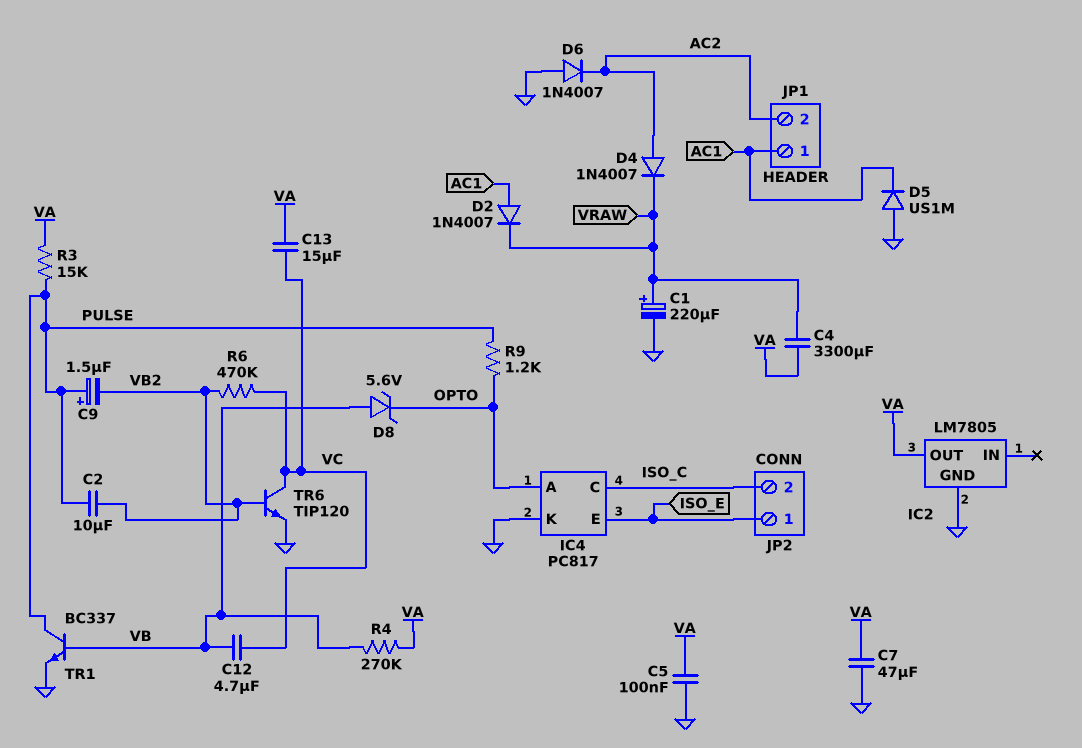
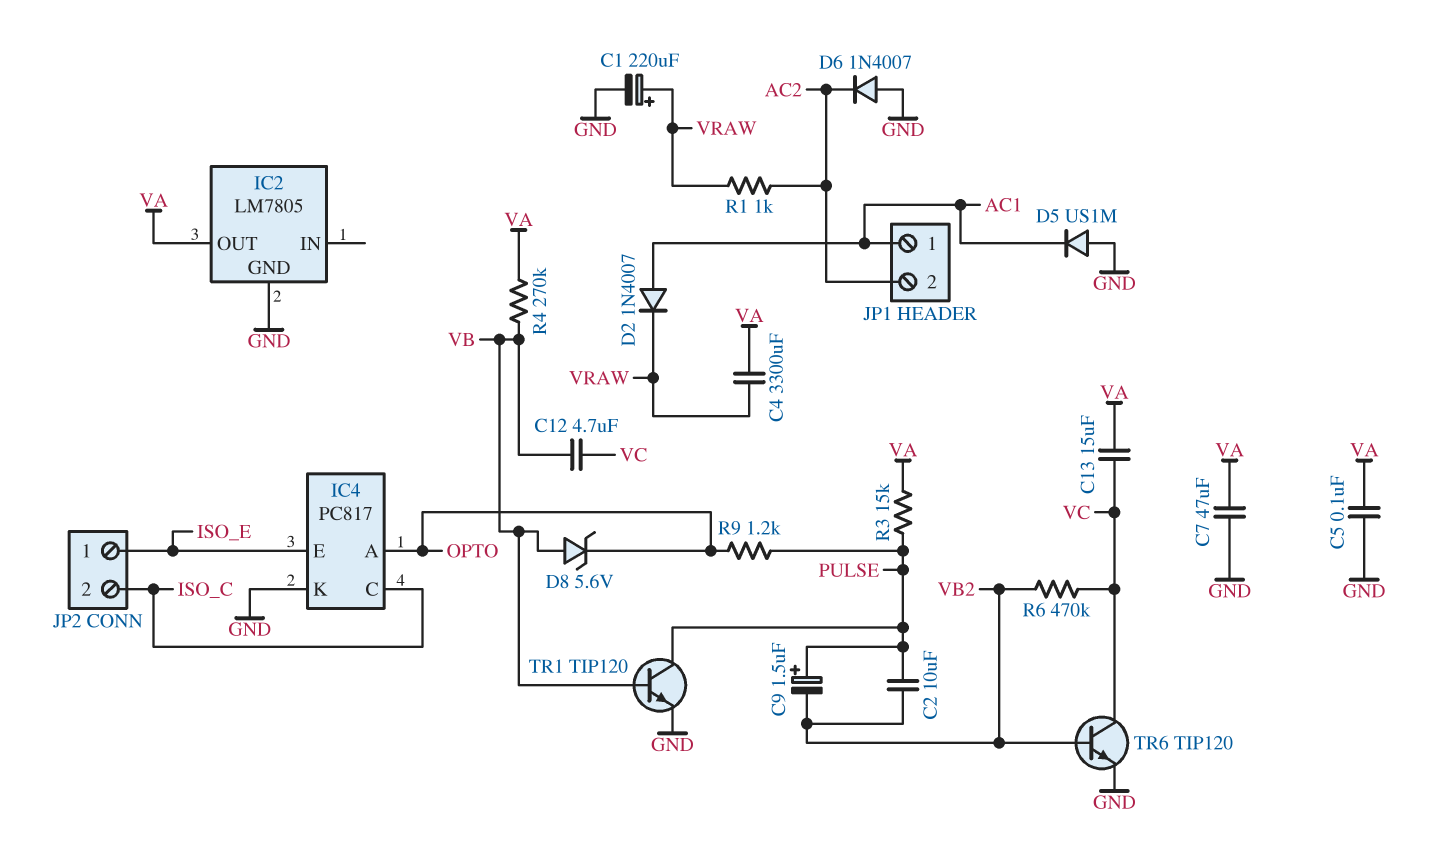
D4: diode 1N4007 (A AC2, K VRAW) -> none
R1: none -> 1k (AC2, VRAW)
TR1: NPN BC337 (B VB, C PULSE, E GND) -> NPN TIP120 (B VB, C PULSE, E GND)

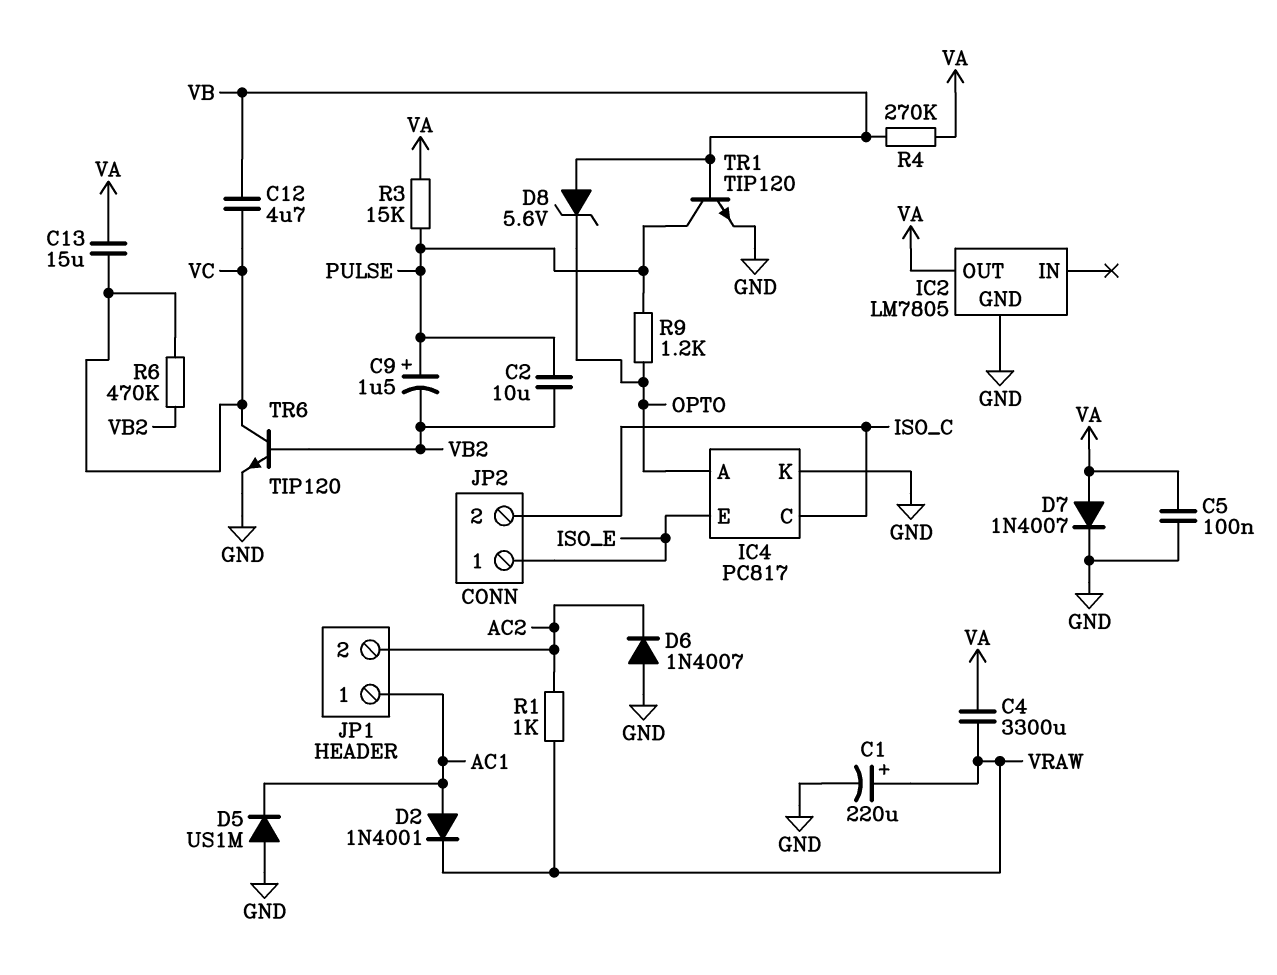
C7: 47uF (GND, VA) -> none
D2: diode 1N4007 (A AC1, K VRAW) -> diode 1N4001 (A AC1, K VRAW)
D7: none -> diode 1N4007 (A VA, K GND)

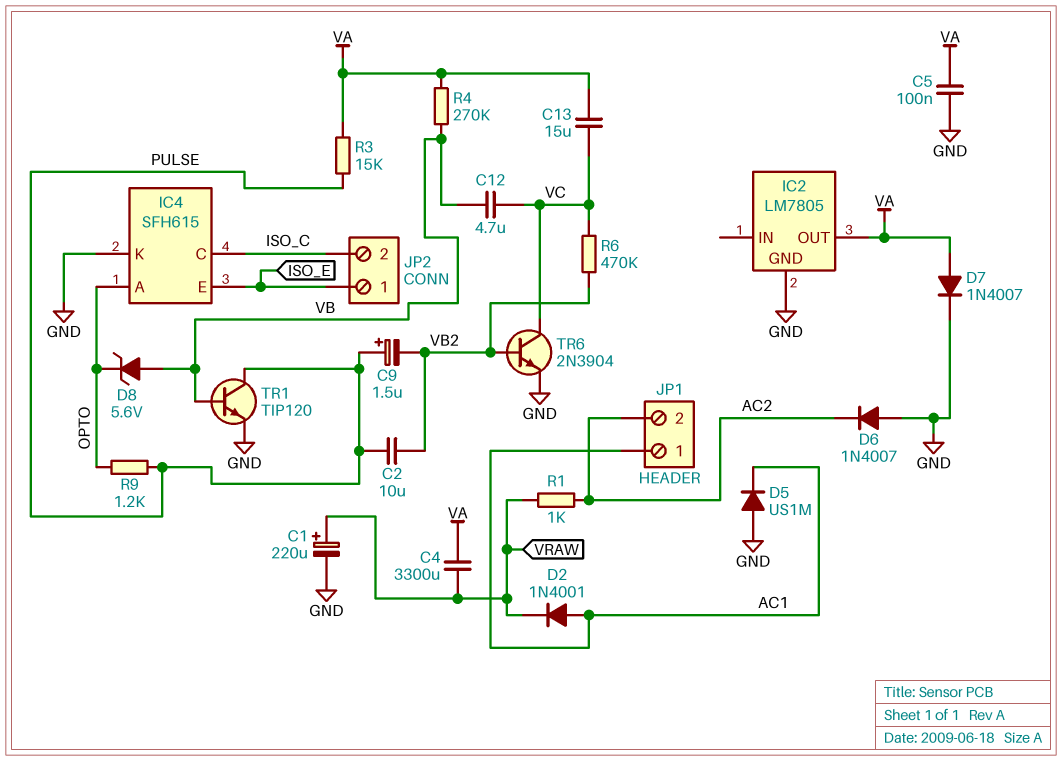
IC4: PC817 -> SFH615
TR6: NPN TIP120 (B VB2, C VC, E GND) -> NPN 2N3904 (B VB2, C VC, E GND)

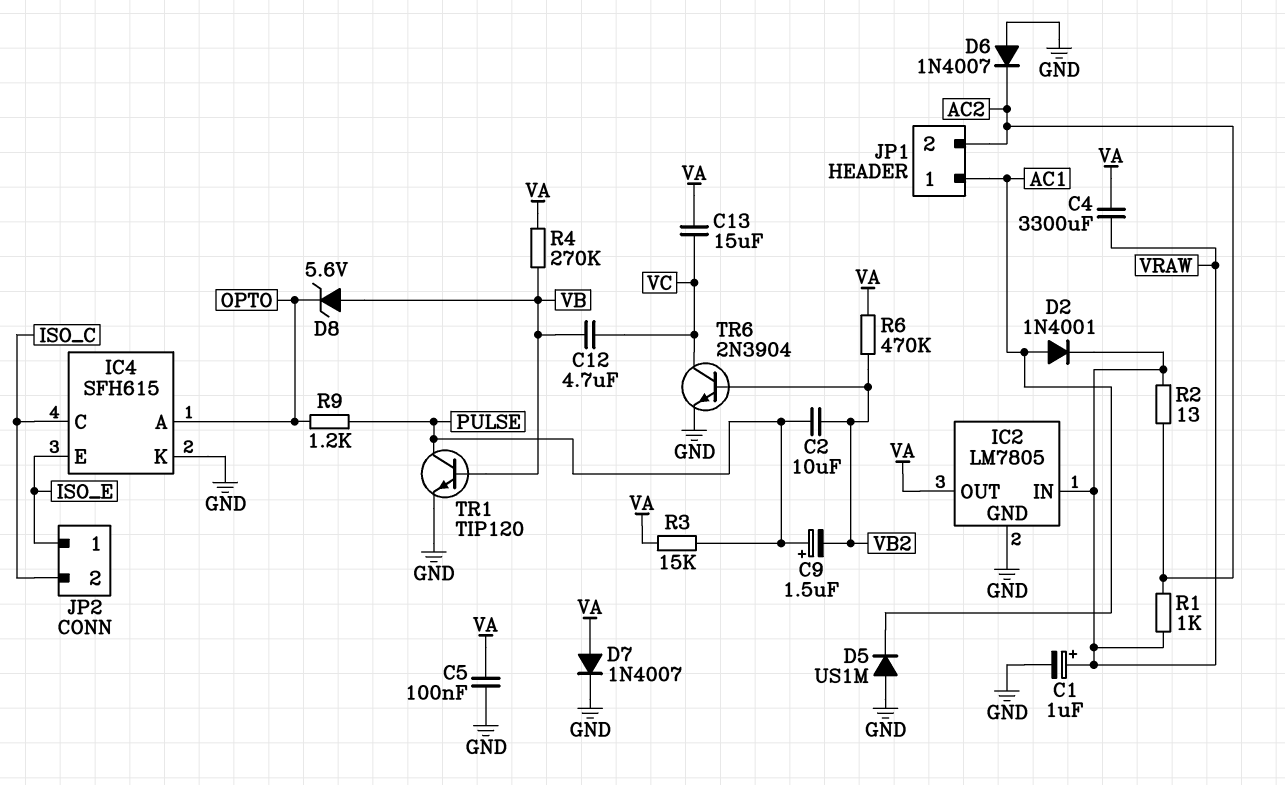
C1: 220uF (plus VRAW, minus GND) -> 1uF (plus VRAW, minus GND)
IC2 pin IN: none -> VRAW
R2: none -> 13 (AC2, VRAW)
R6: 470k (VB2, VC) -> 470k (VA, VB2)

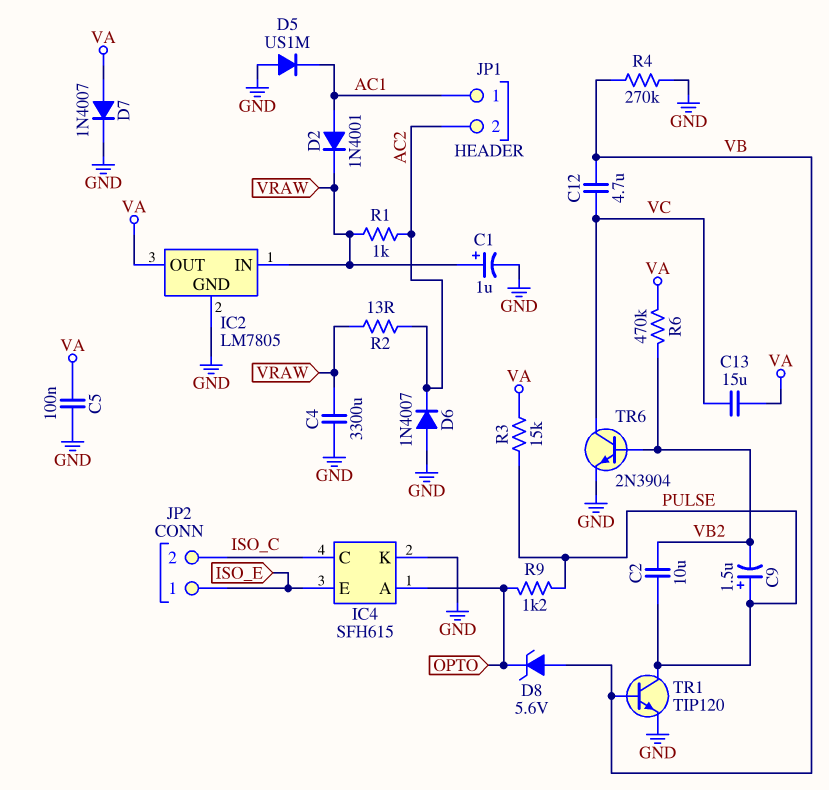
C4: 3300uF (VA, VRAW) -> 3300uF (GND, VRAW)
R4: 270k (VA, VB) -> 270k (GND, VB)

